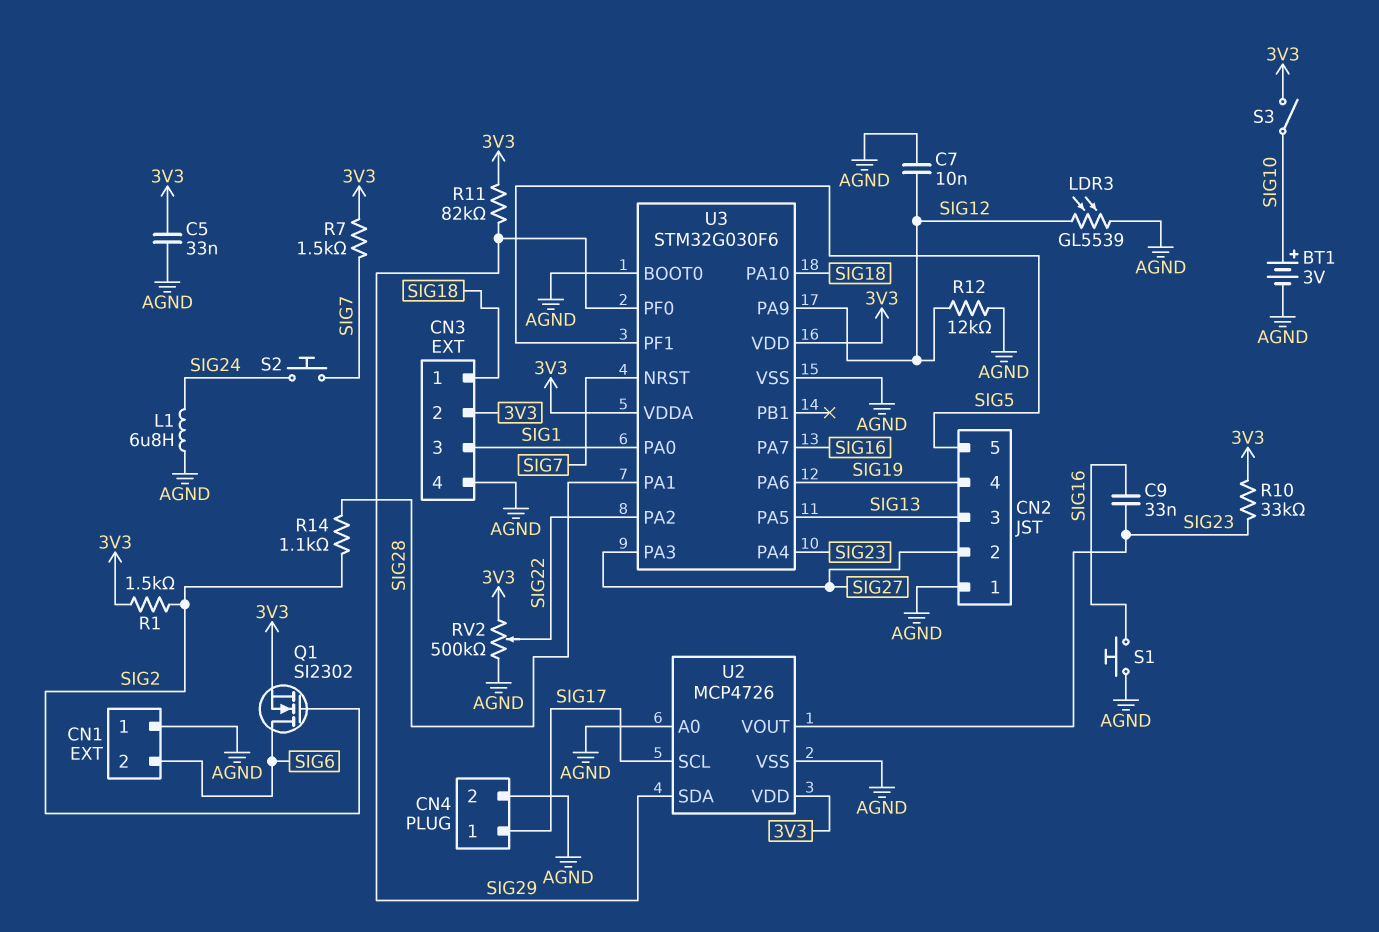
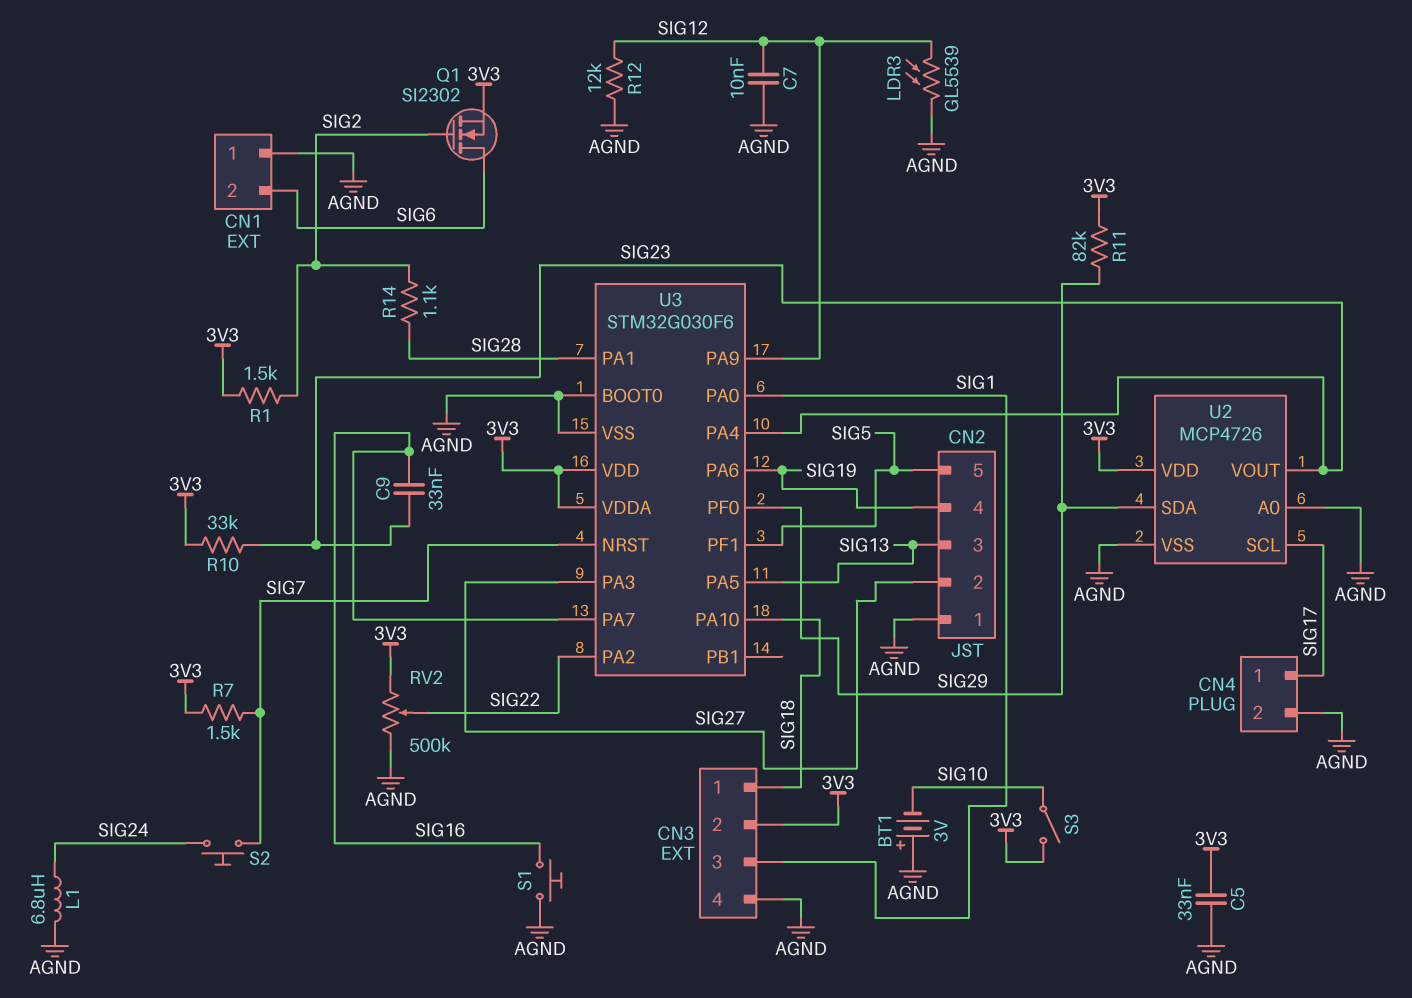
BT1: 3V (plus SIG10, minus AGND) -> 3V (plus AGND, minus SIG10)

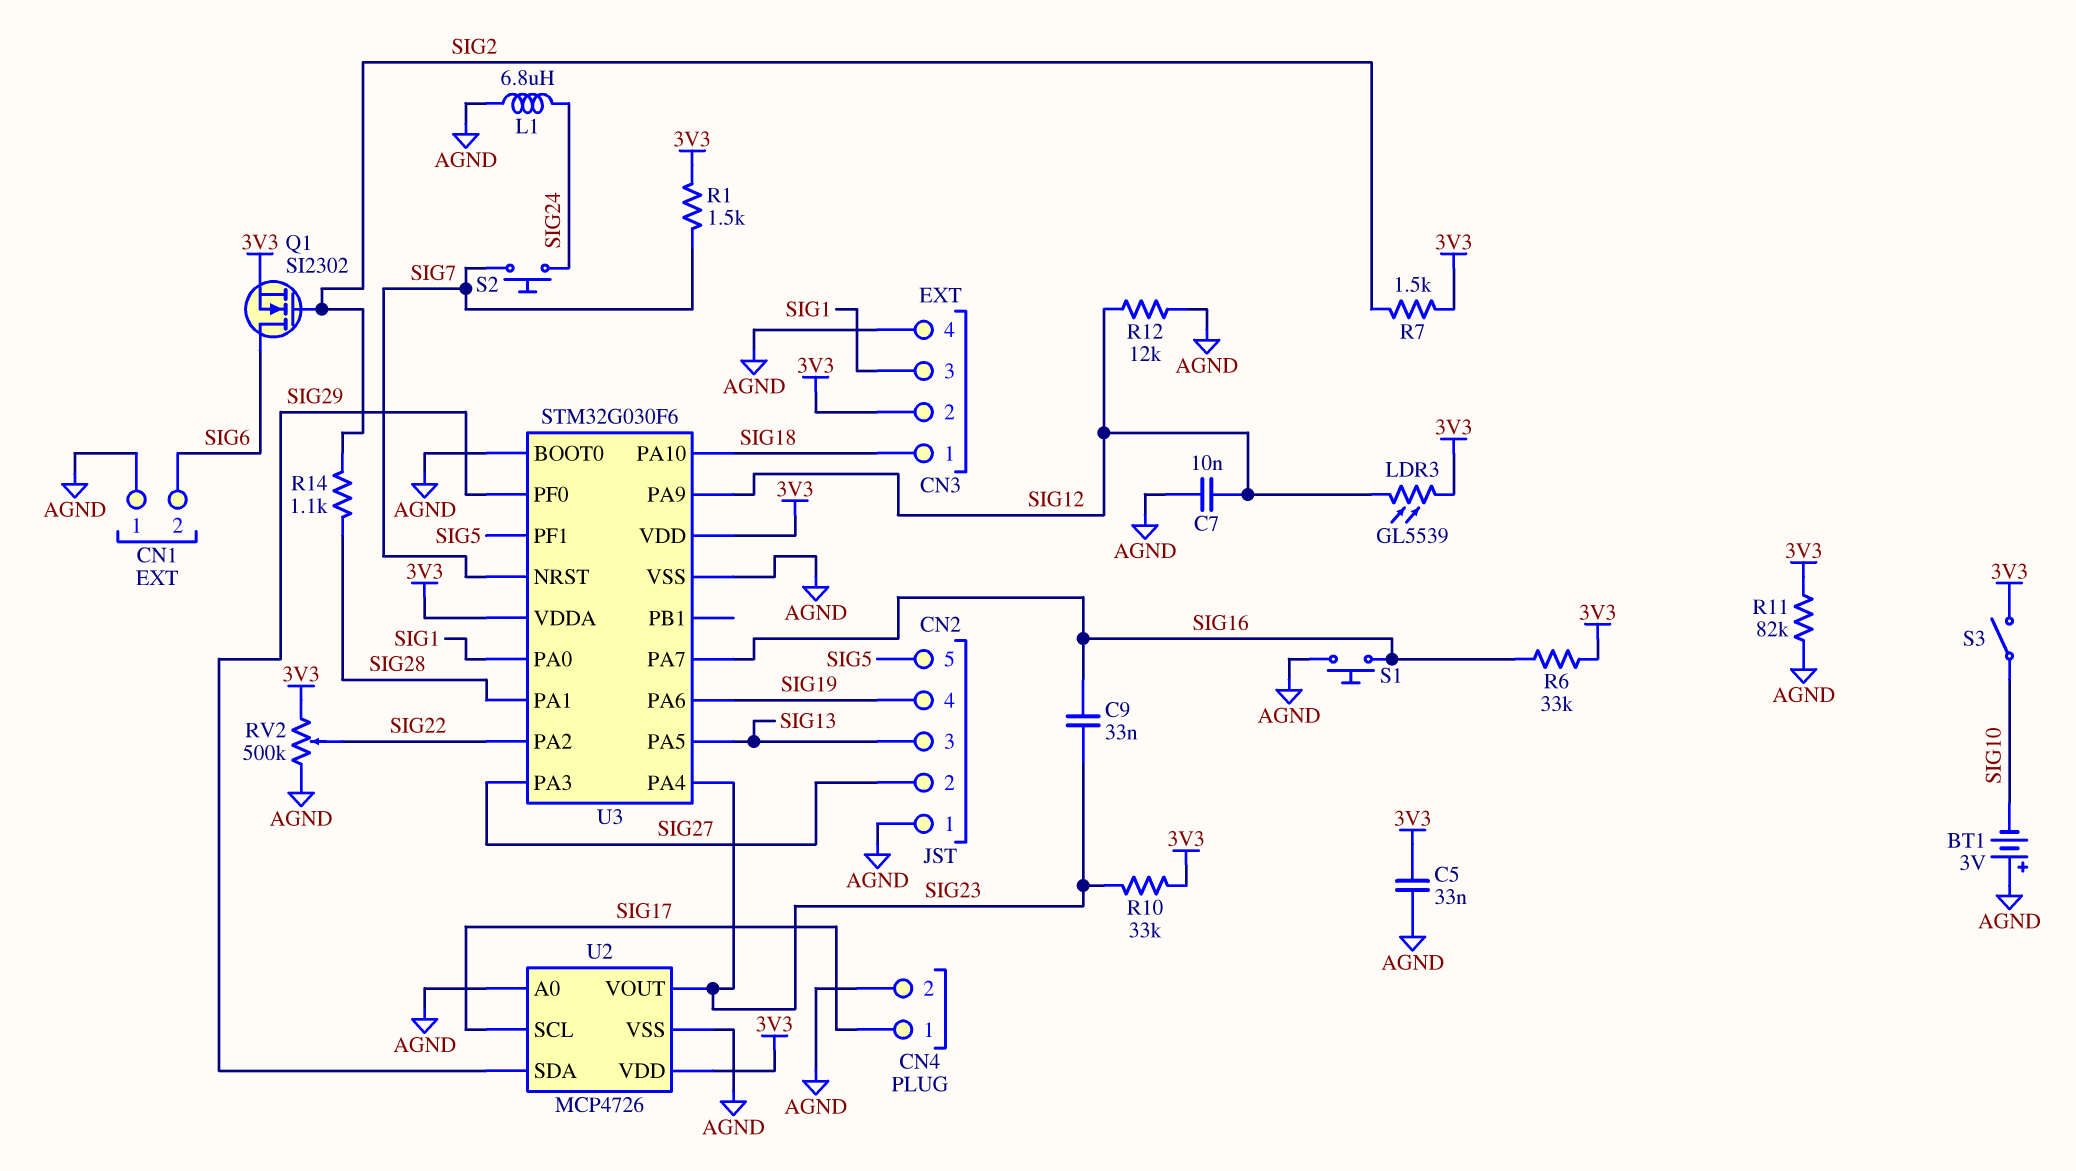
LDR3: GL5539 (AGND, SIG12) -> GL5539 (3V3, SIG12)
R1: 1.5k (3V3, SIG2) -> 1.5k (3V3, SIG7)
R6: none -> 33k (3V3, SIG16)
R7: 1.5k (3V3, SIG7) -> 1.5k (3V3, SIG2)
R11: 82k (3V3, SIG29) -> 82k (3V3, AGND)

